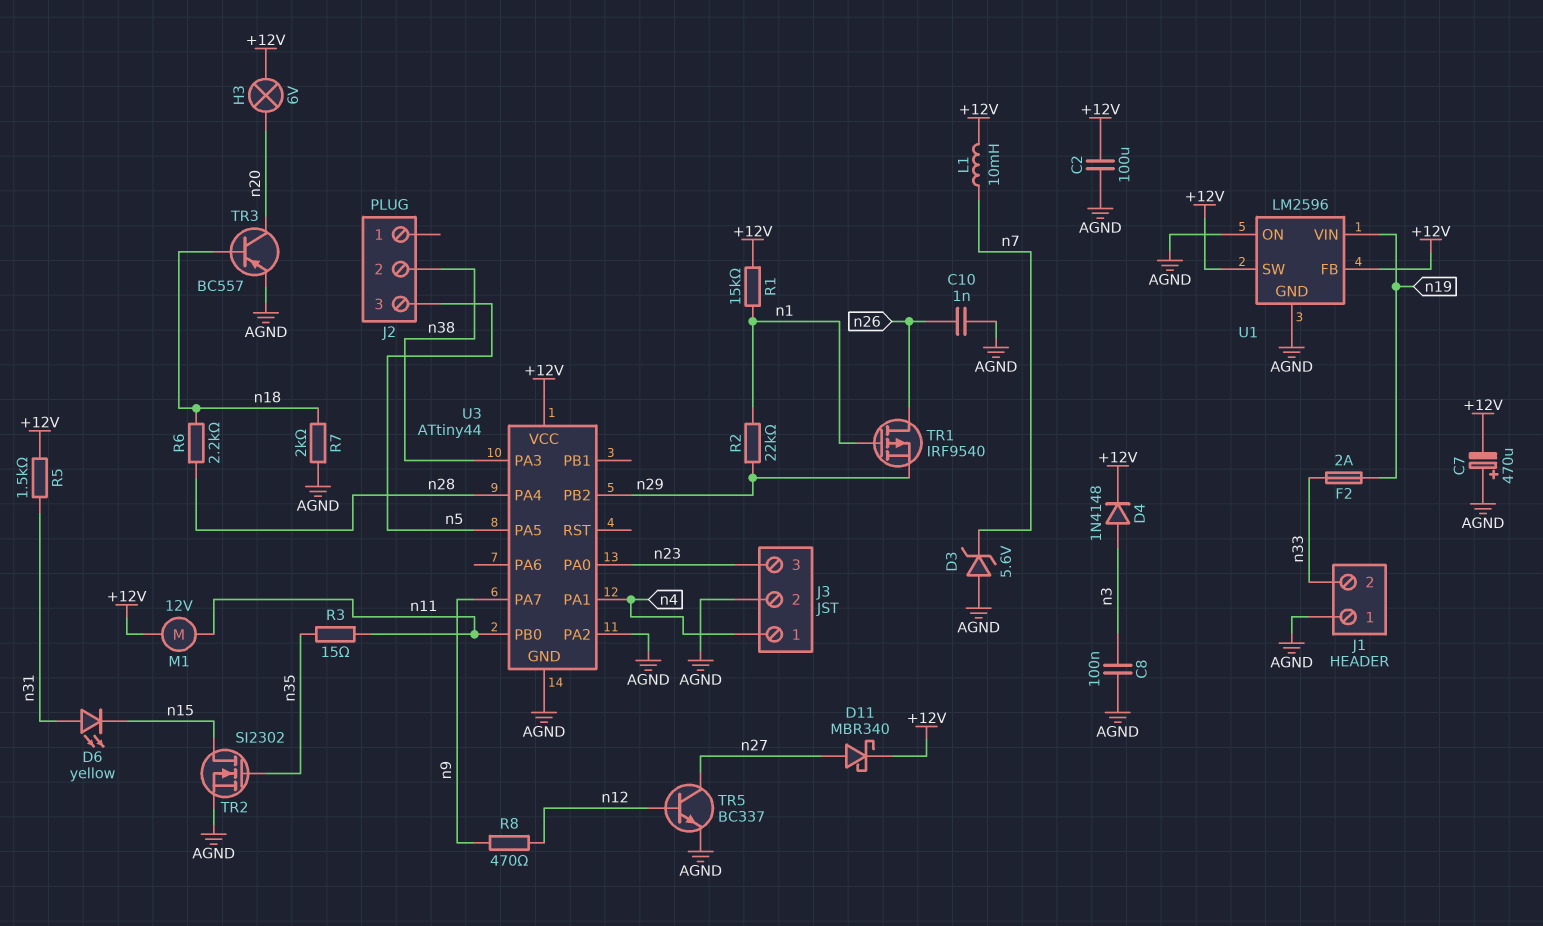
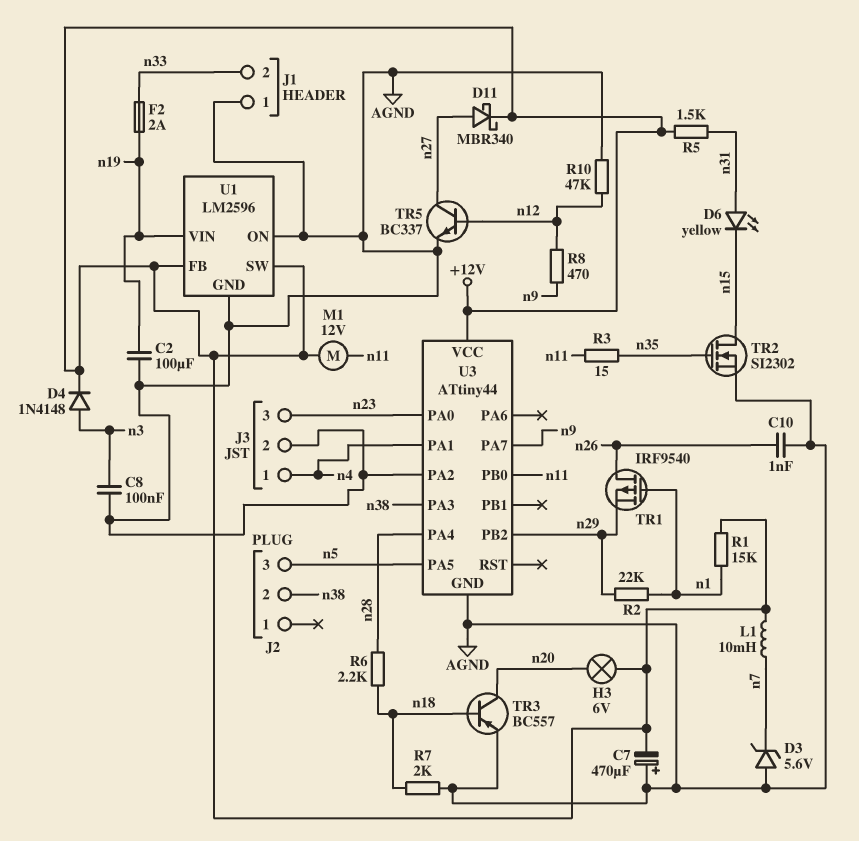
C2: 100uF (+12V, AGND) -> 100uF (AGND, n19)
R10: none -> 47k (AGND, n12)

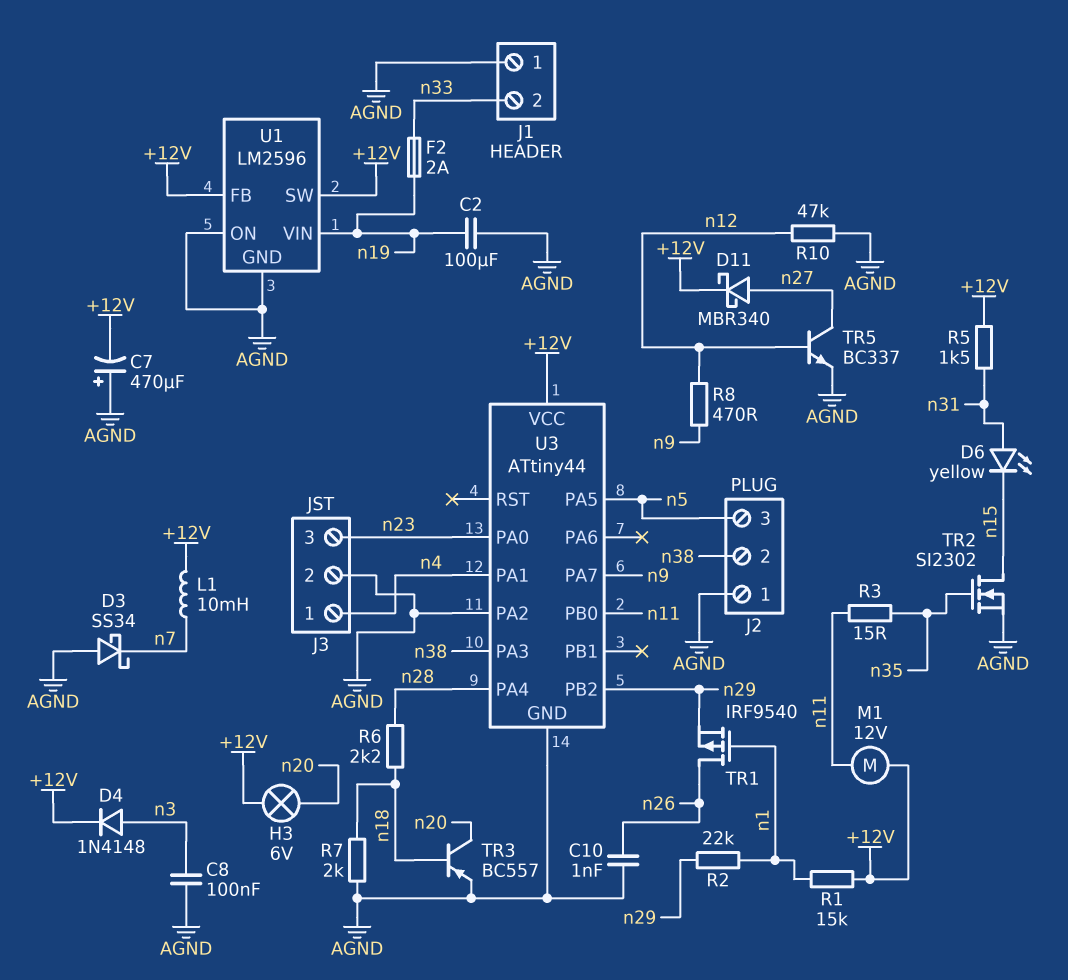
D3: zener 5.6V (A AGND, K n7) -> schottky SS34 (A AGND, K n7)
J2 pin 1: none -> AGND

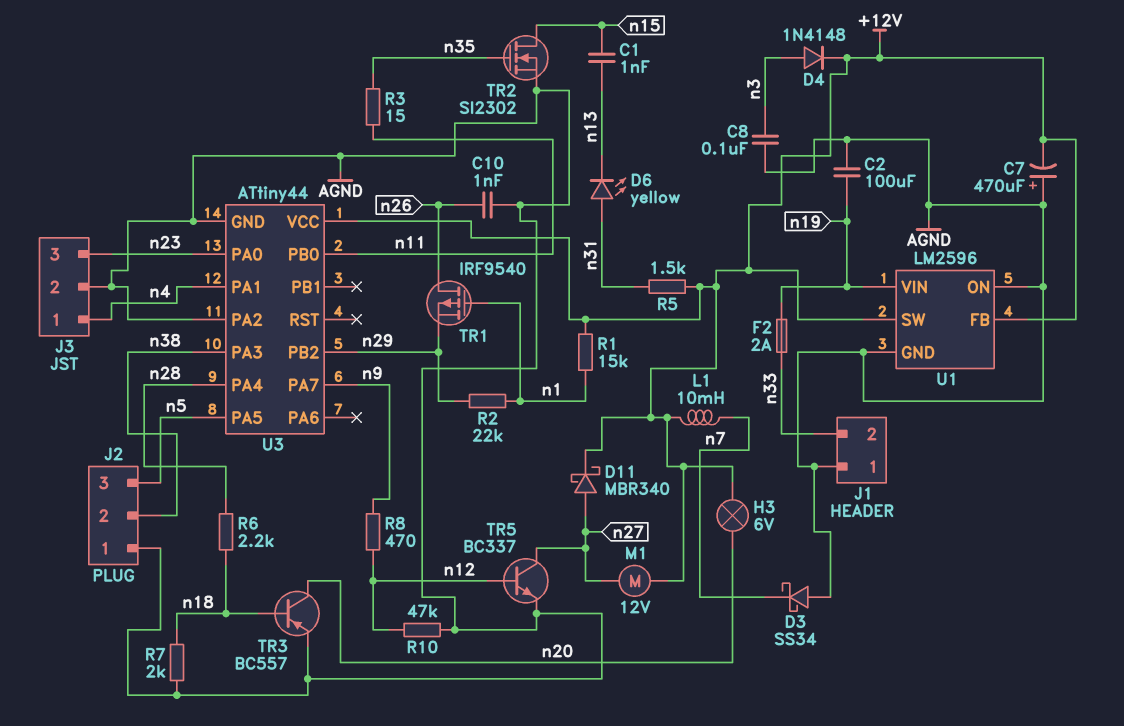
C1: none -> 1nF (n13, n15)
D6: LED yellow (A n31, K n15) -> LED yellow (A n31, K n13)
M1: motor 12V (+12V, n11) -> motor 12V (+12V, n27)

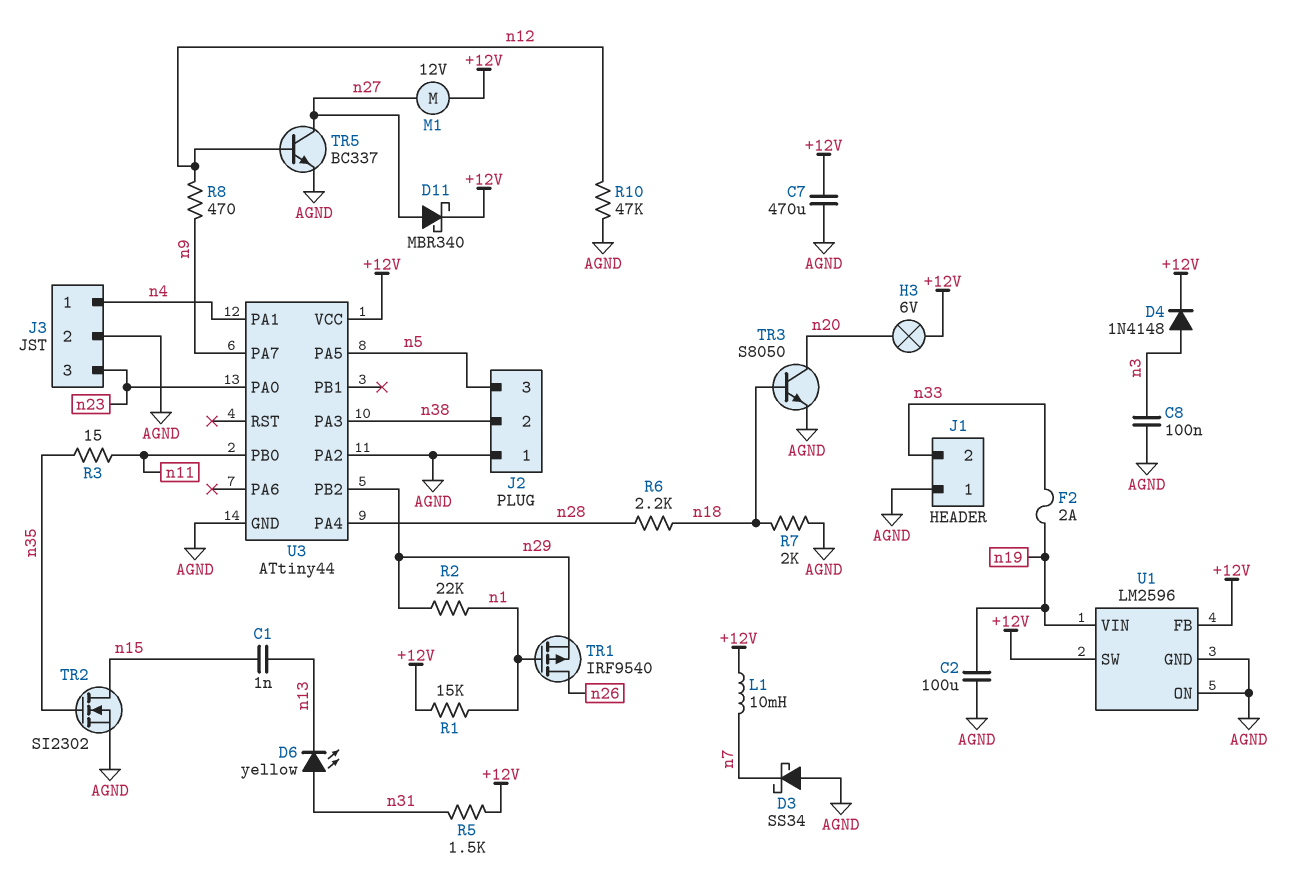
C7: 470uF (plus AGND, minus +12V) -> 470uF (+12V, AGND)
C10: 1nF (AGND, n26) -> none
TR3: PNP BC557 (B n18, C n20, E AGND) -> NPN S8050 (B n18, C n20, E AGND)

